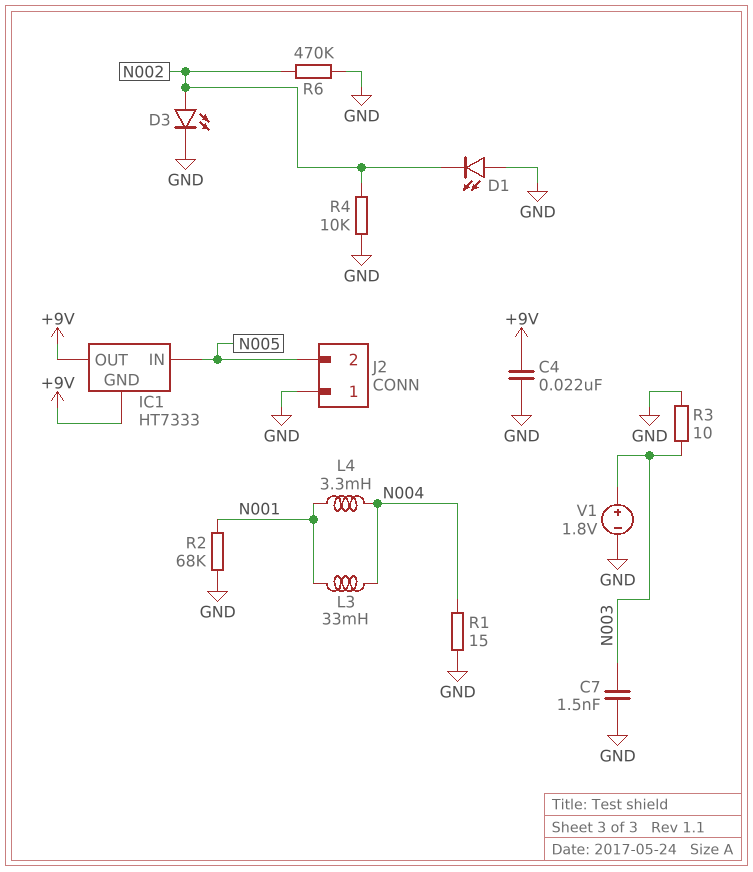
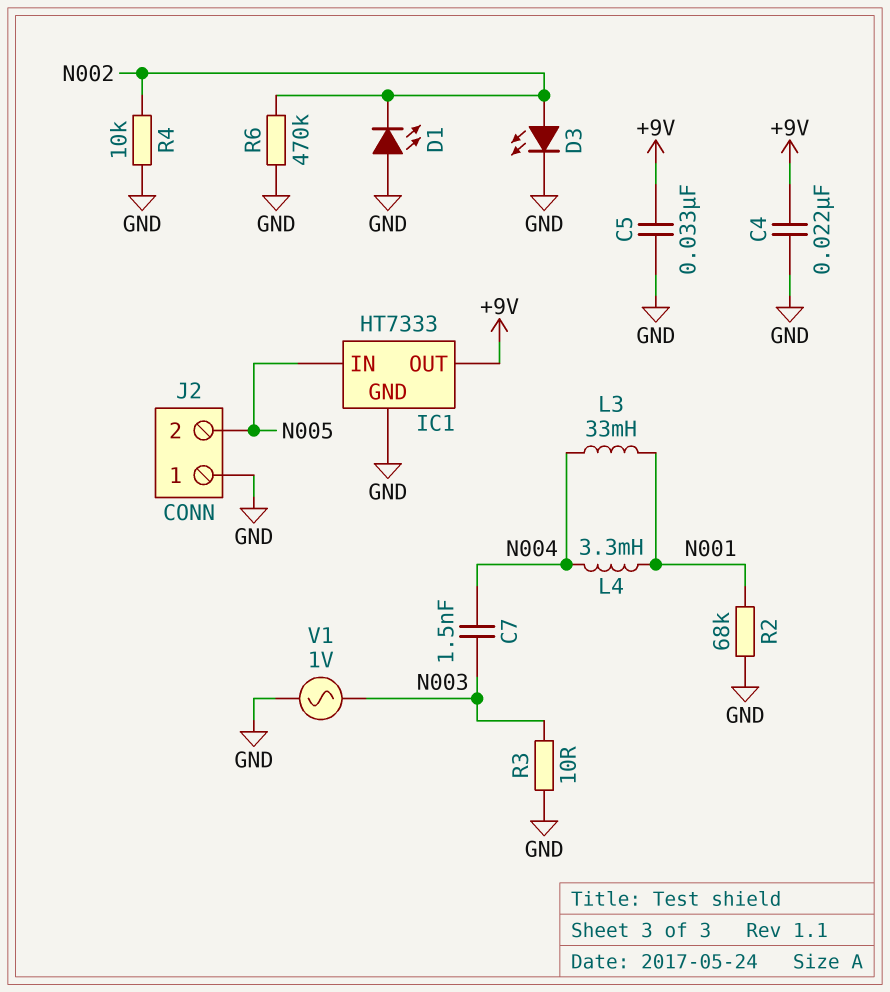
C5: none -> 33nF (+9V, GND)
C7: 1.5nF (GND, N003) -> 1.5nF (N003, N004)
IC1 pin GND: +9V -> GND
R1: 15 (GND, N004) -> none
V1: 1.8V (plus N003, minus GND) -> AC 1V (GND, N003)

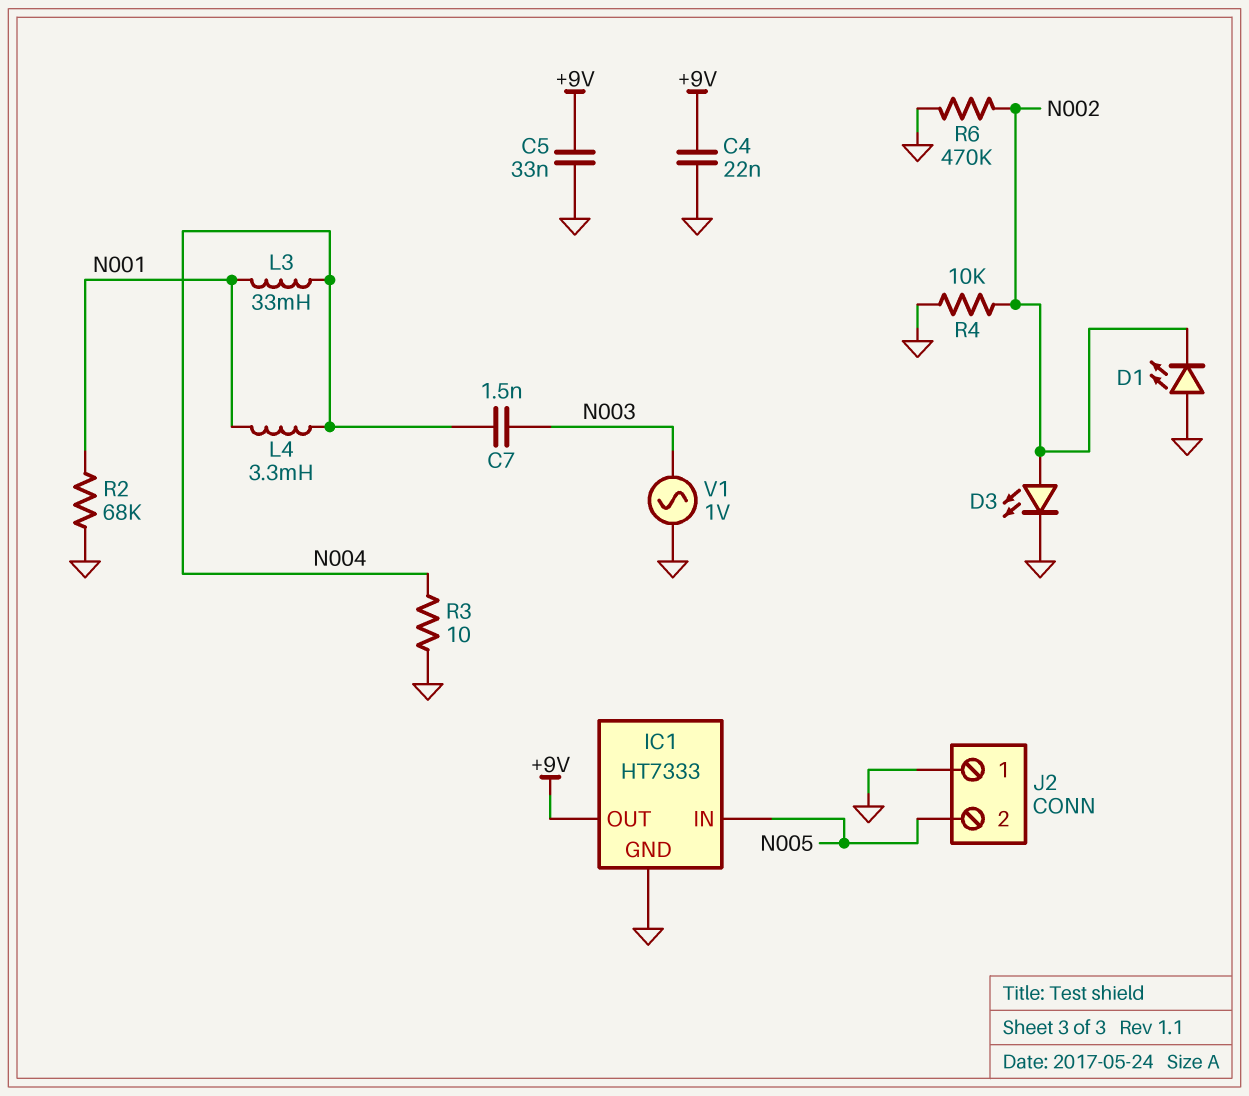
R3: 10 (GND, N003) -> 10 (GND, N004)

